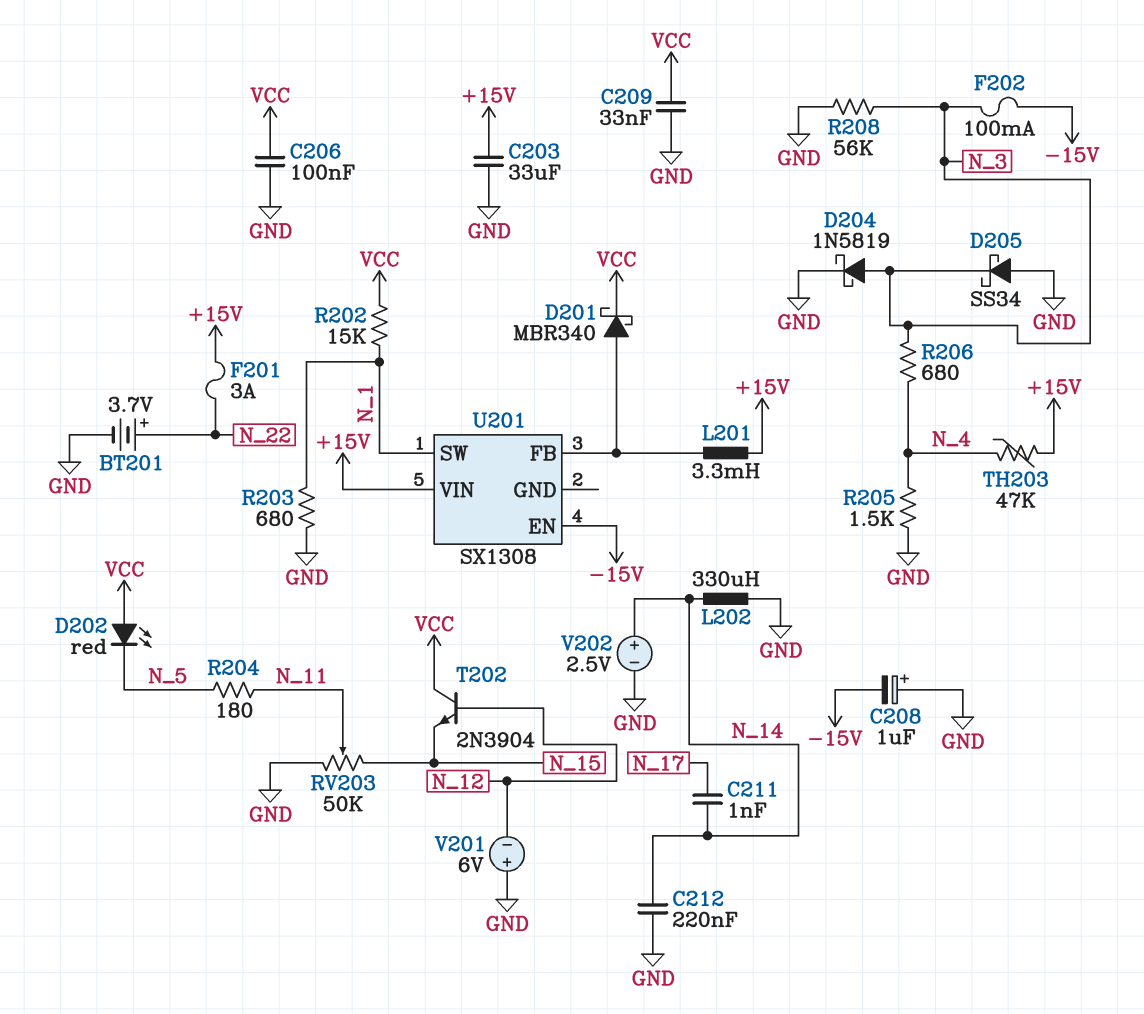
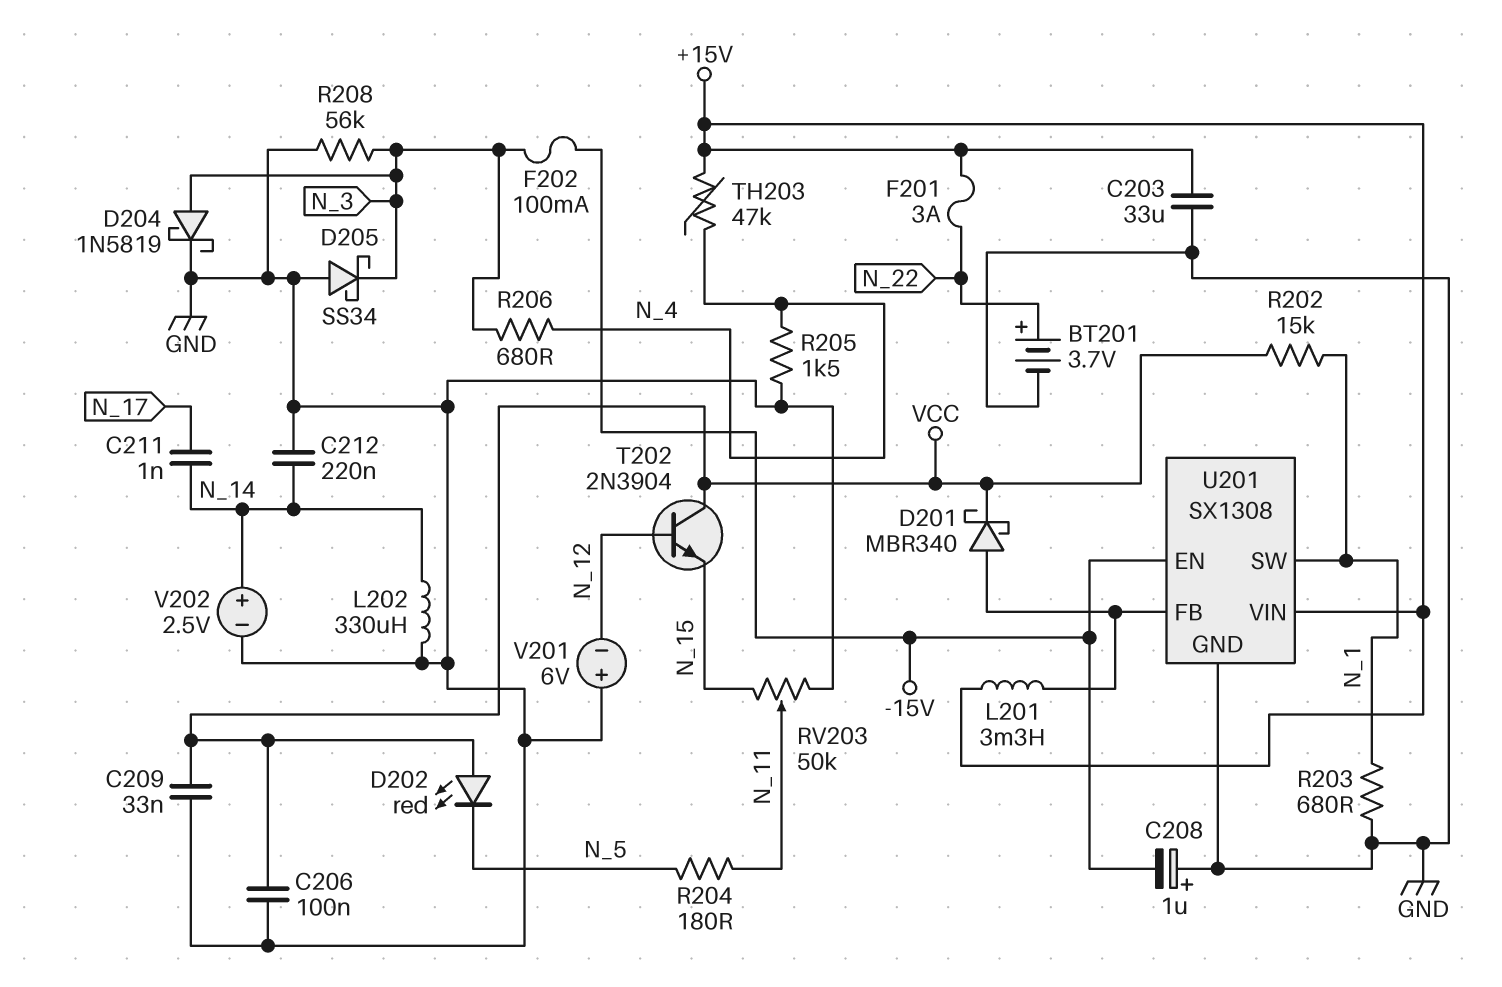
U201 pin GND: none -> GND

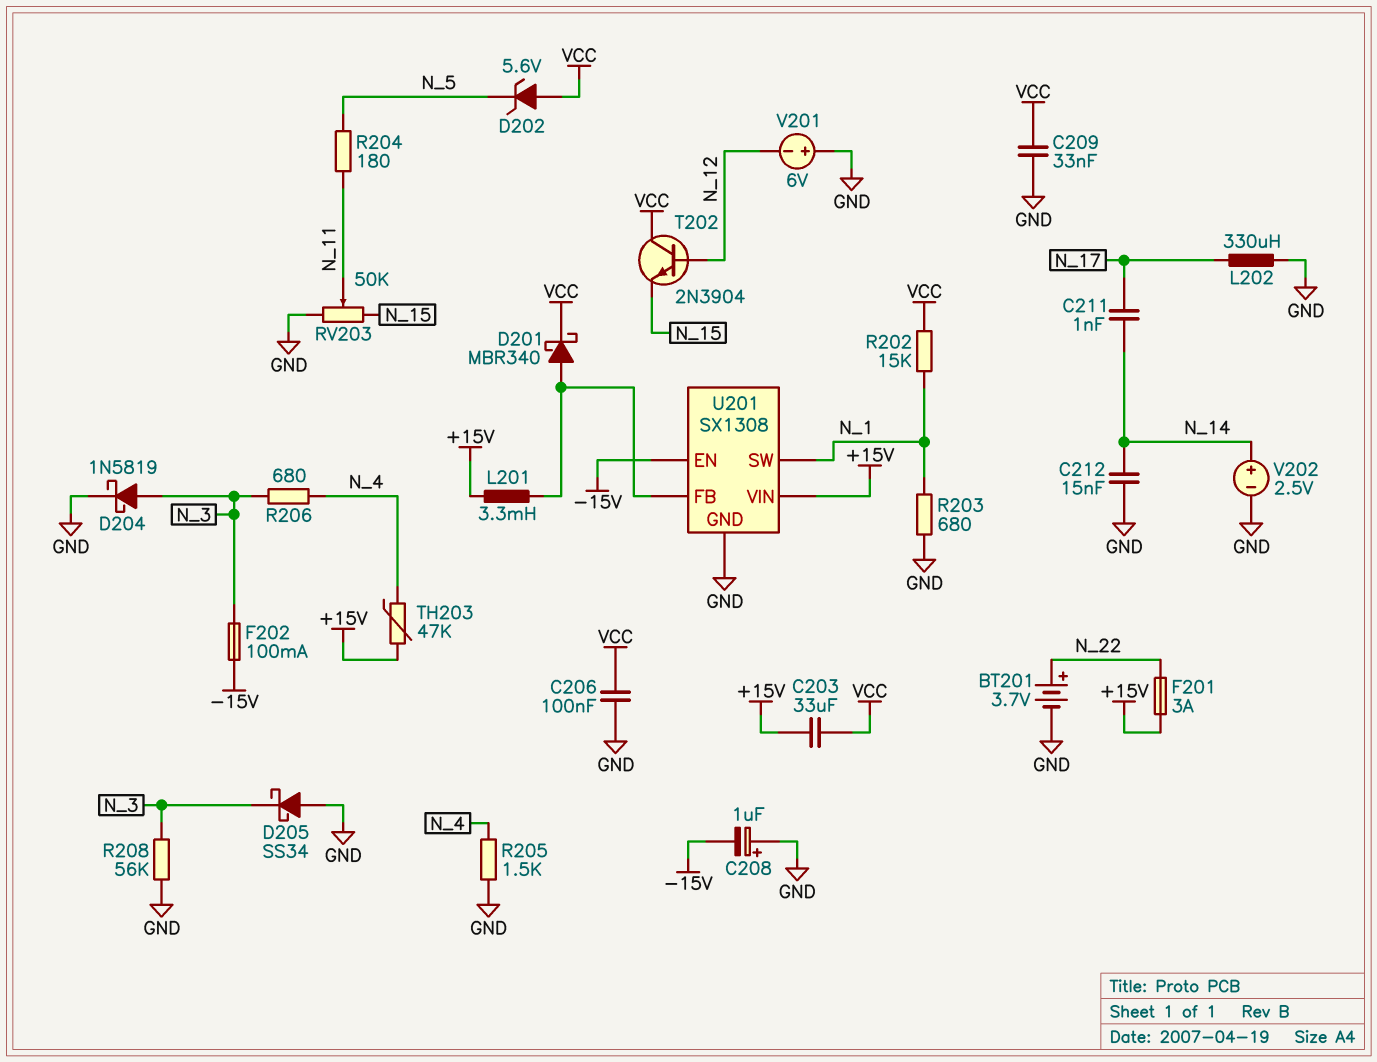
C203: 33uF (+15V, GND) -> 33uF (+15V, VCC)
C212: 220nF (GND, N_14) -> 15nF (GND, N_14)
D202: LED red (A VCC, K N_5) -> zener 5.6V (A VCC, K N_5)
L202: 330uH (GND, N_14) -> 330uH (GND, N_17)

